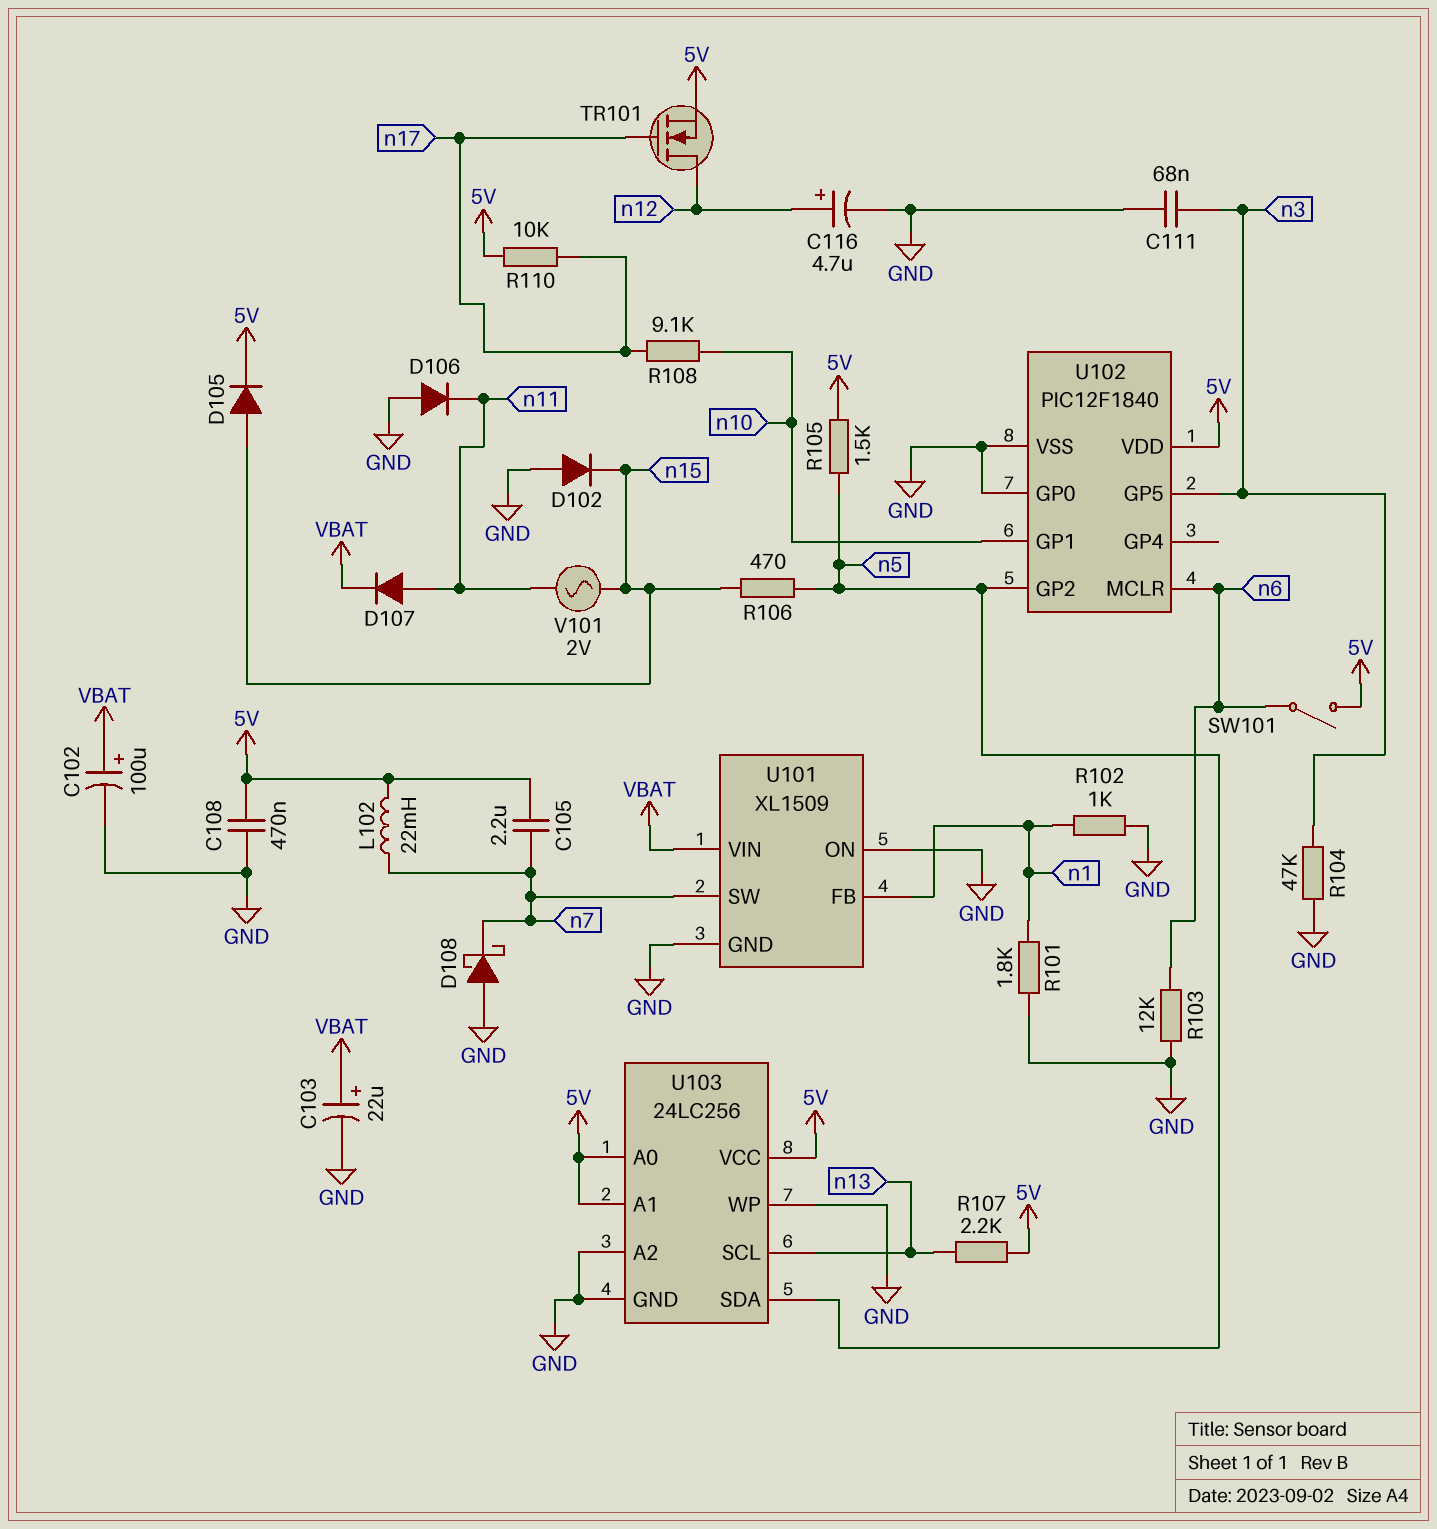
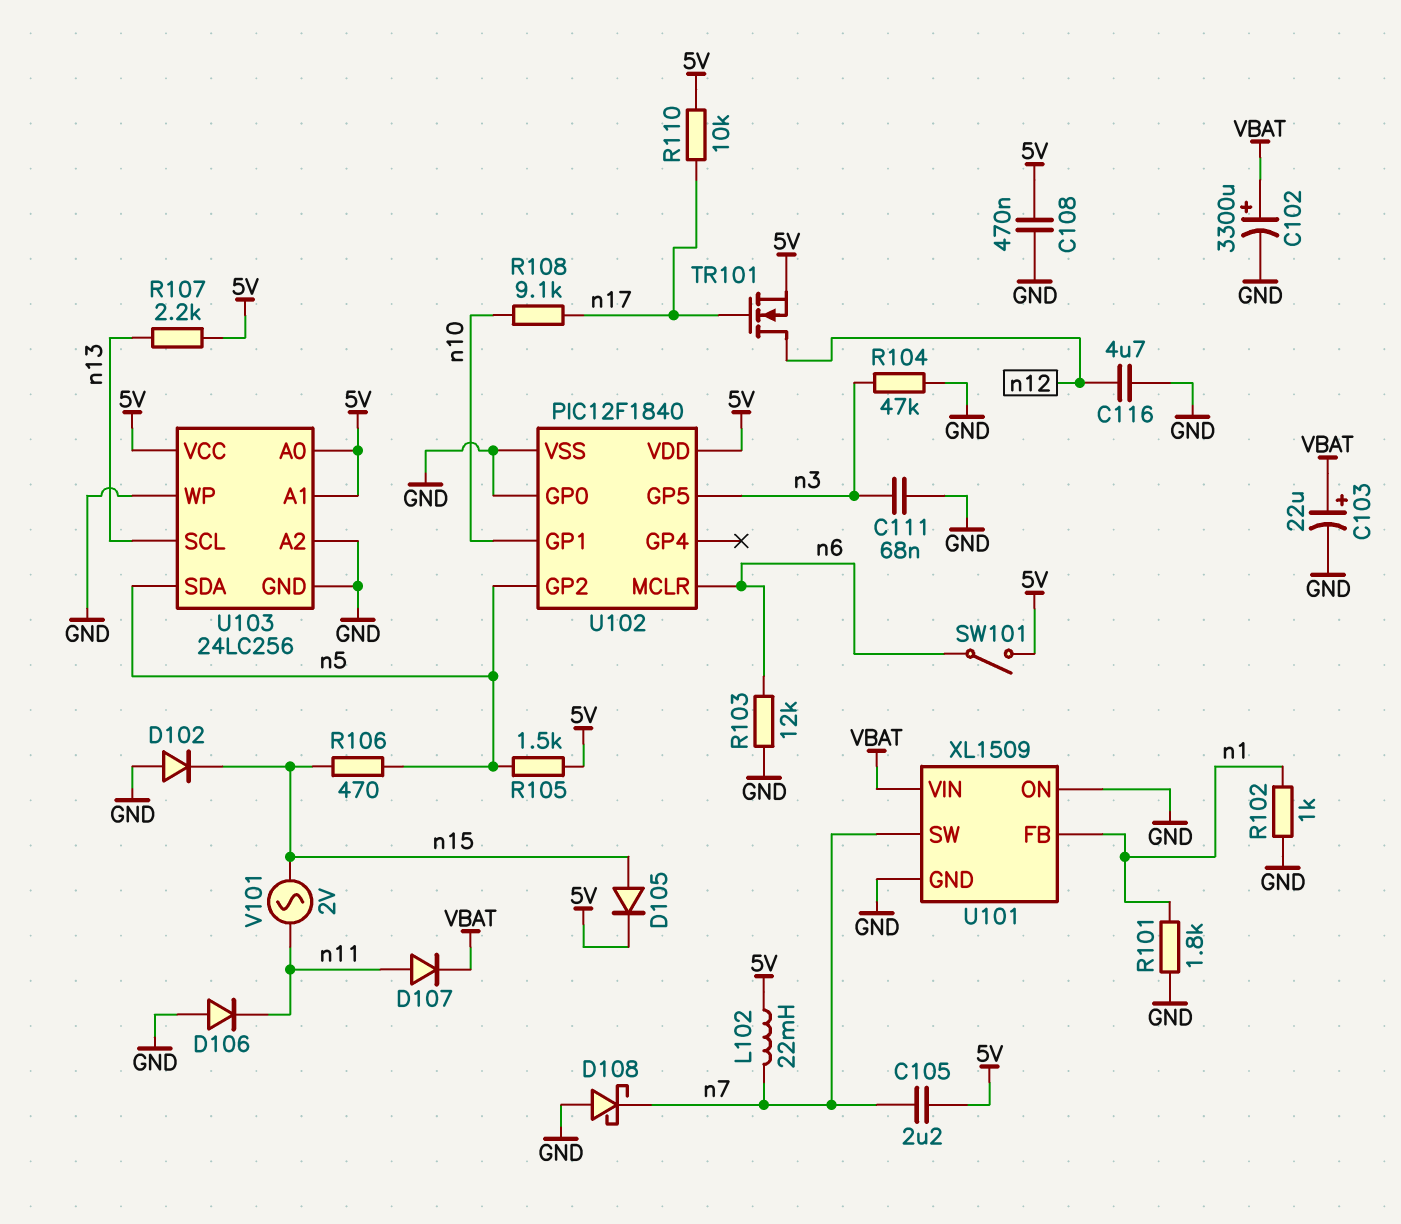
C102: 100uF (plus VBAT, minus GND) -> 3300uF (plus VBAT, minus GND)
C116: 4.7uF (plus n12, minus GND) -> 4.7uF (GND, n12)

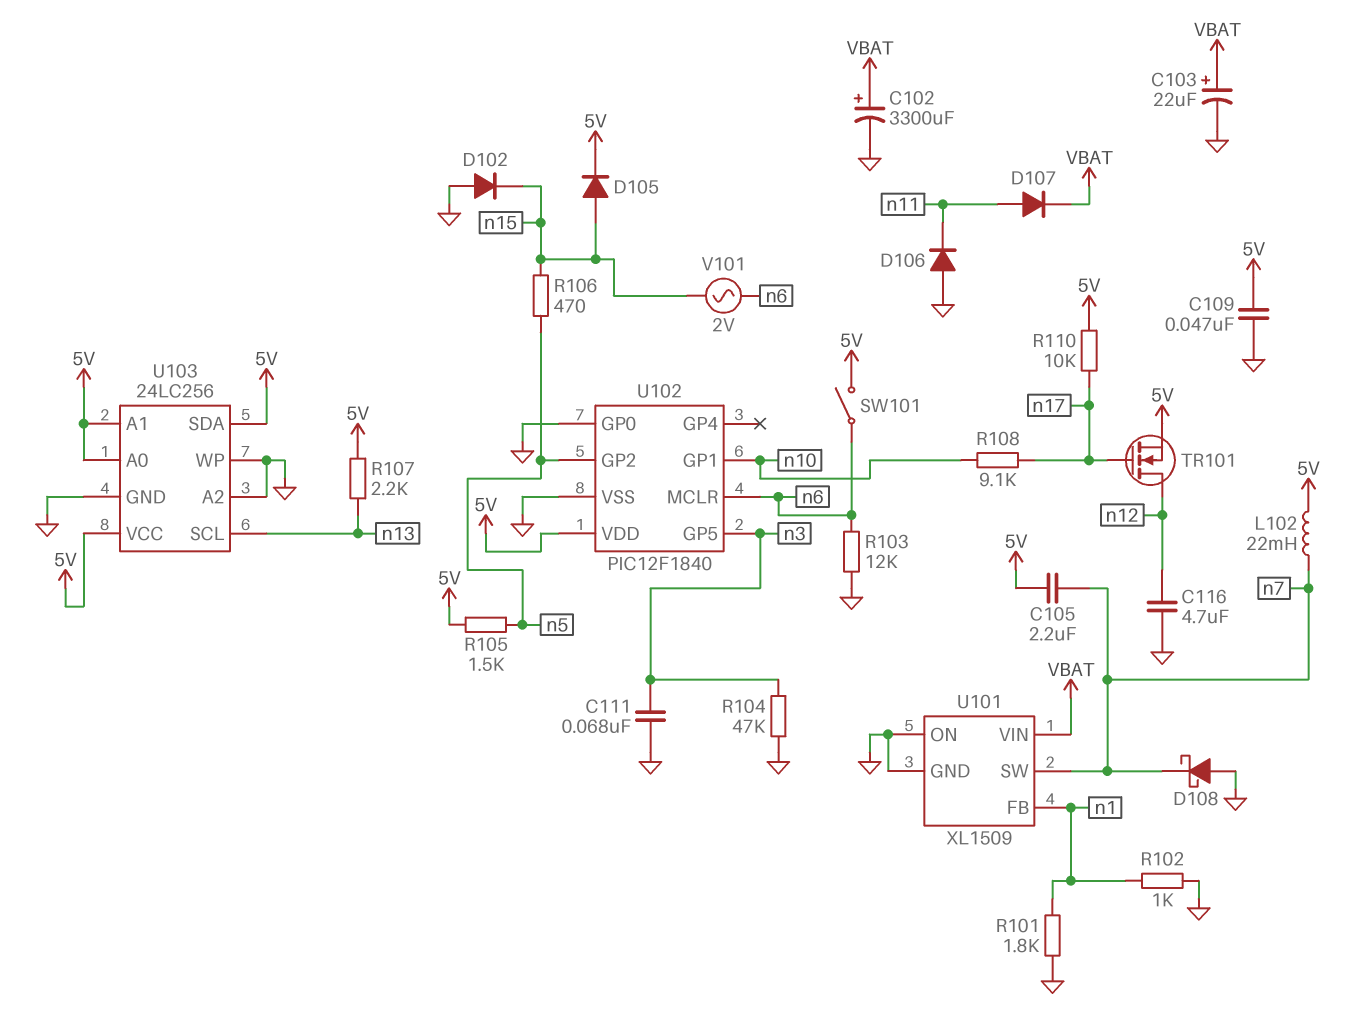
C108: 470nF (5V, GND) -> none
C109: none -> 47nF (5V, GND)
U103 pin SDA: n5 -> 5V
V101: AC 2V (n11, n15) -> AC 2V (n6, n15)

